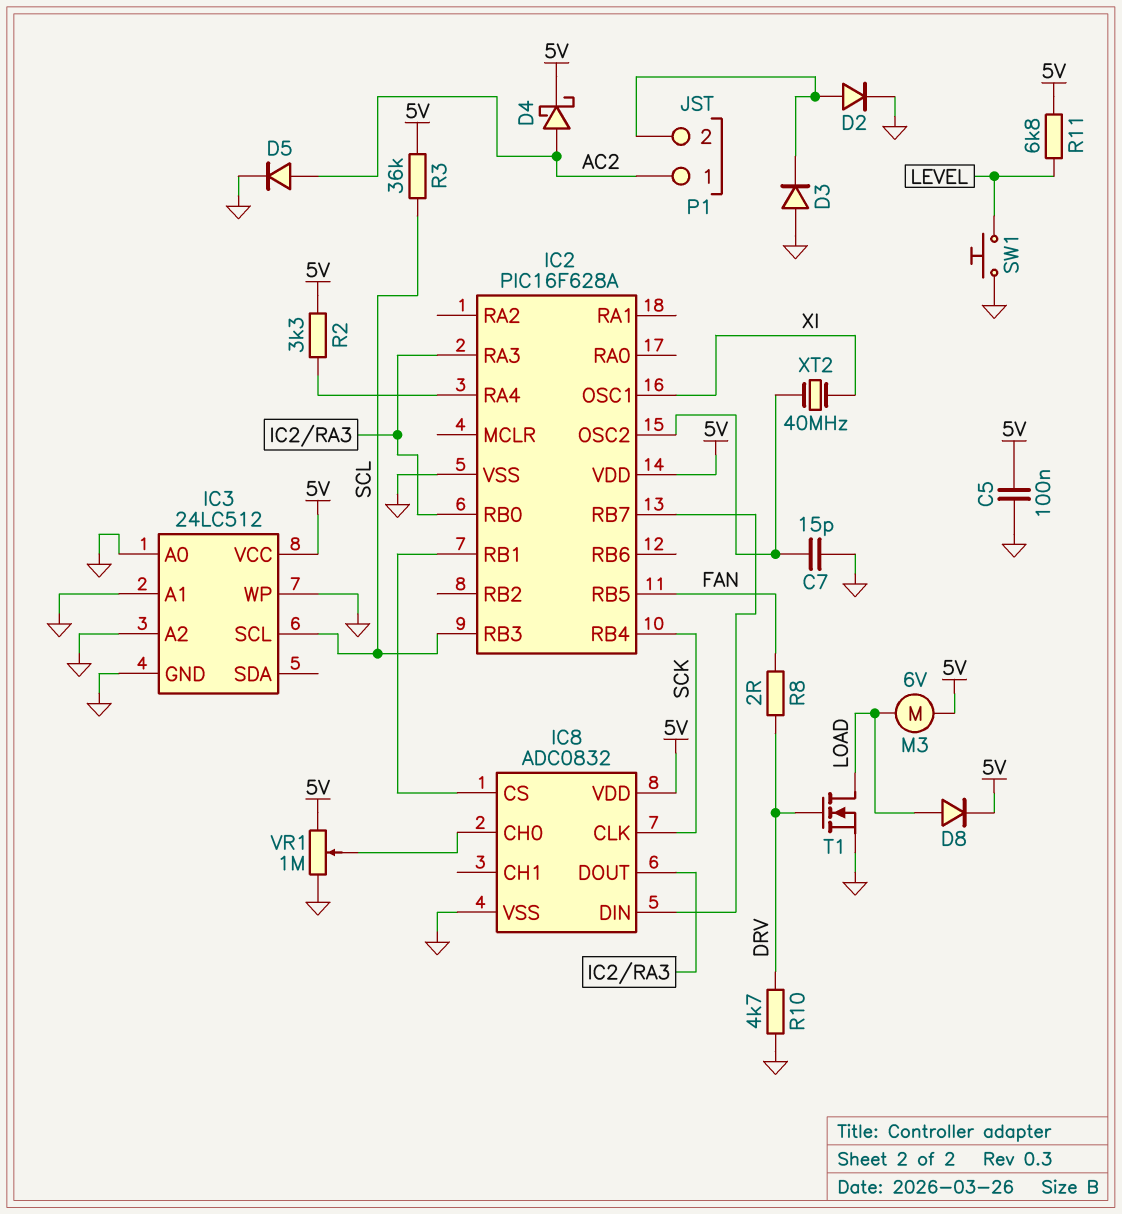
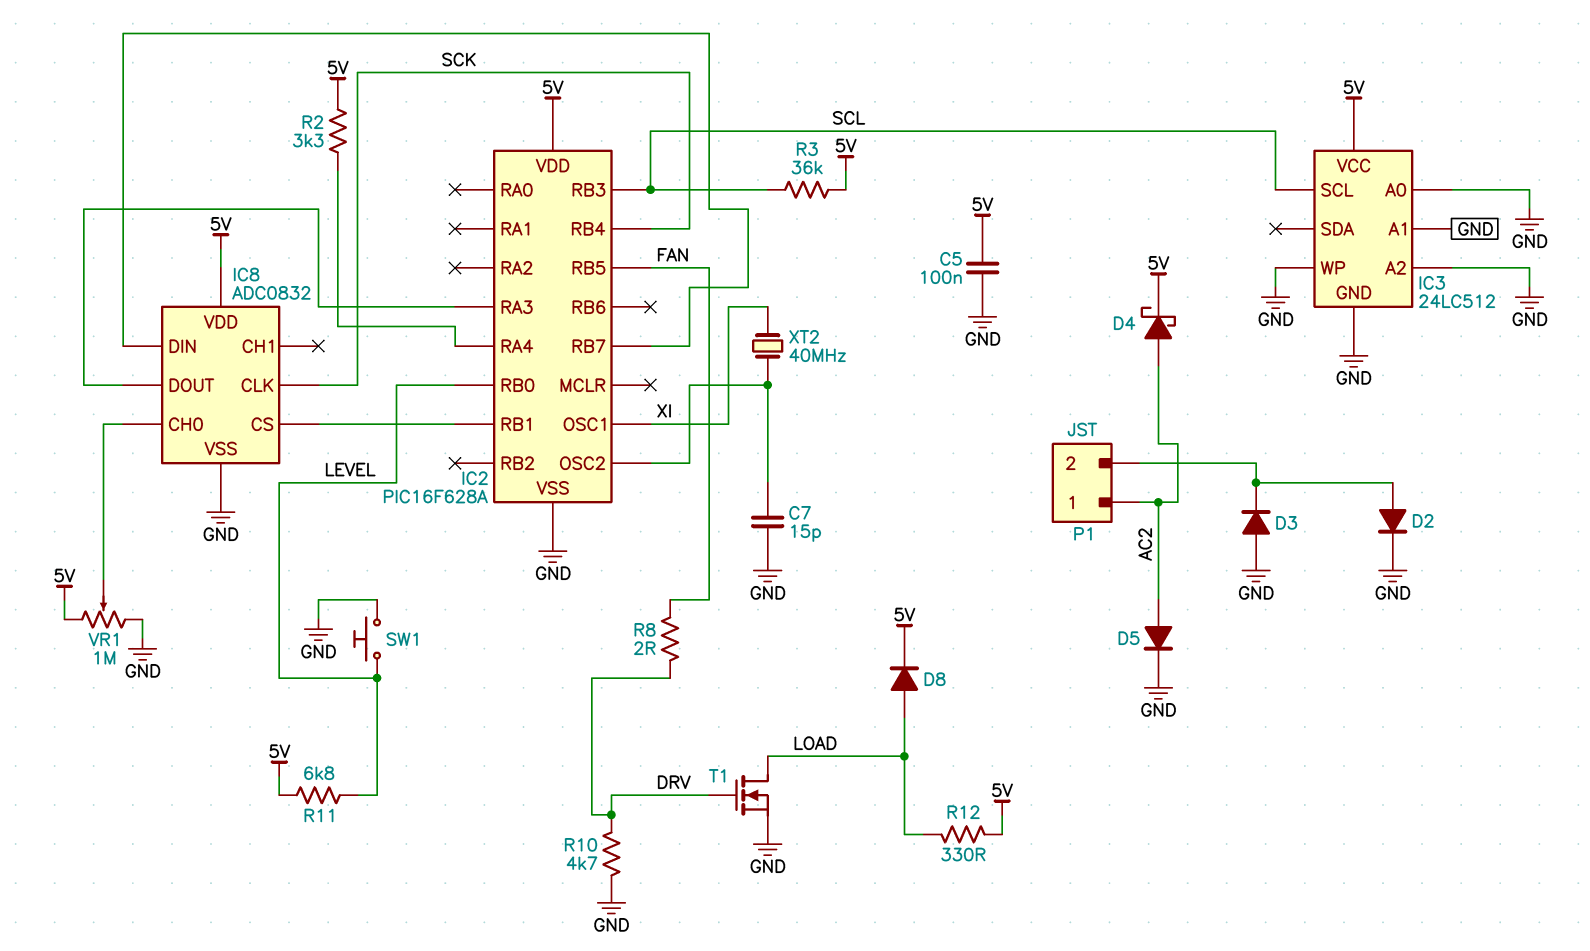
IC2 pin RB0: IC2/RA3 -> LEVEL
M3: motor 6V (5V, LOAD) -> none
R12: none -> 330 (5V, LOAD)

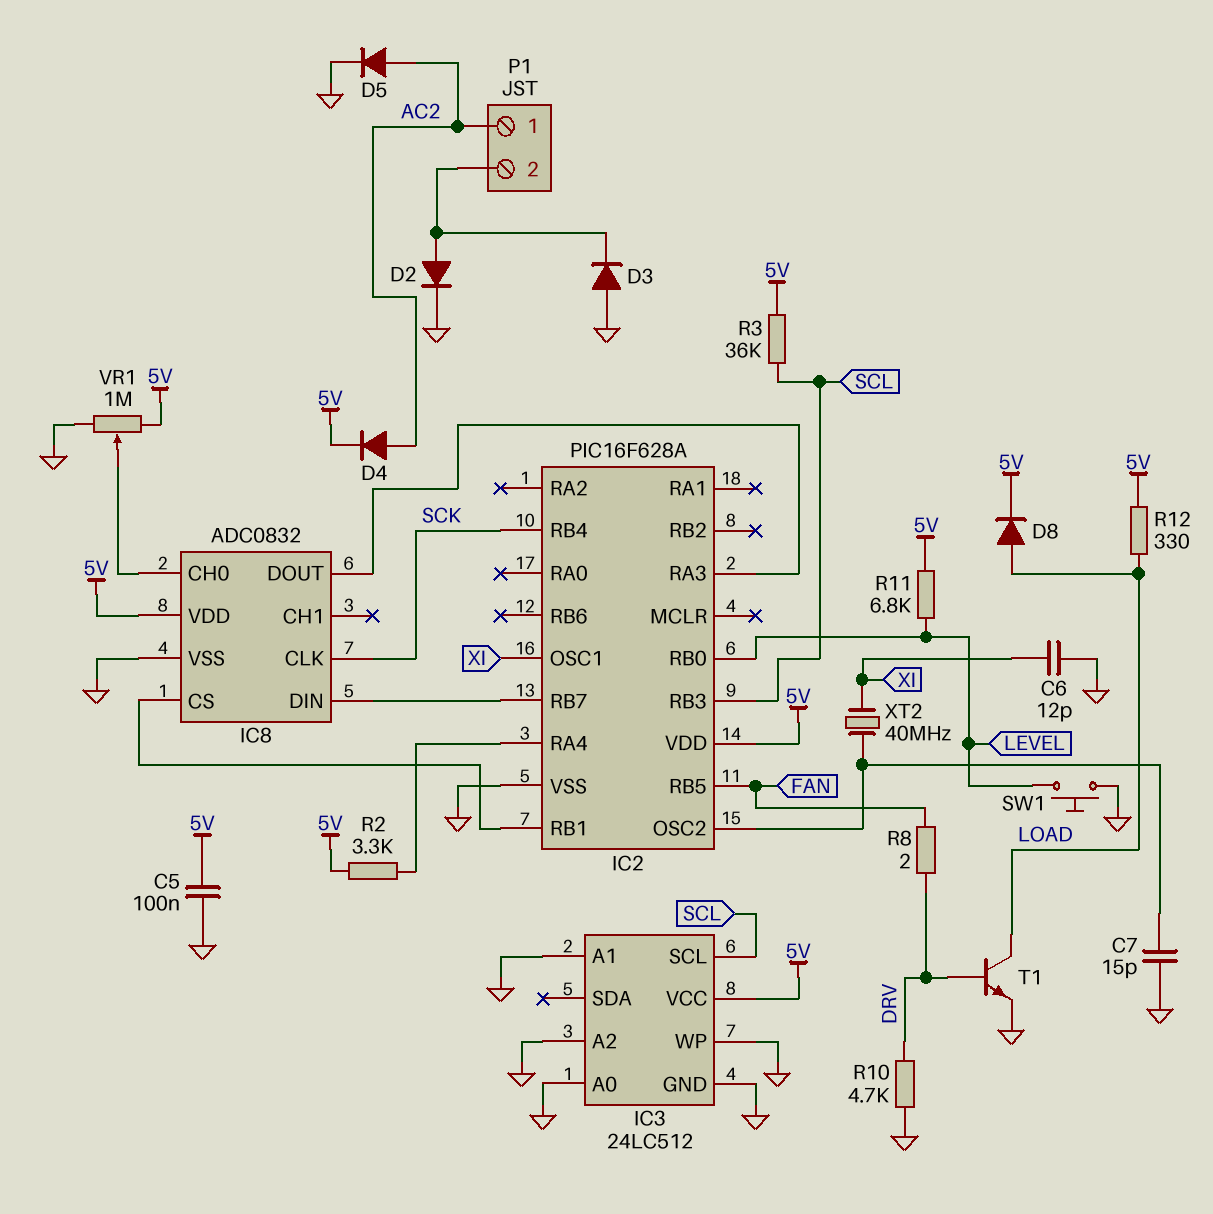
C6: none -> 12pF (GND, XI)
D4: schottky (A AC2, K 5V) -> diode (A AC2, K 5V)
T1: NMOS (G DRV, D LOAD, S GND) -> NPN (B DRV, C LOAD, E GND)

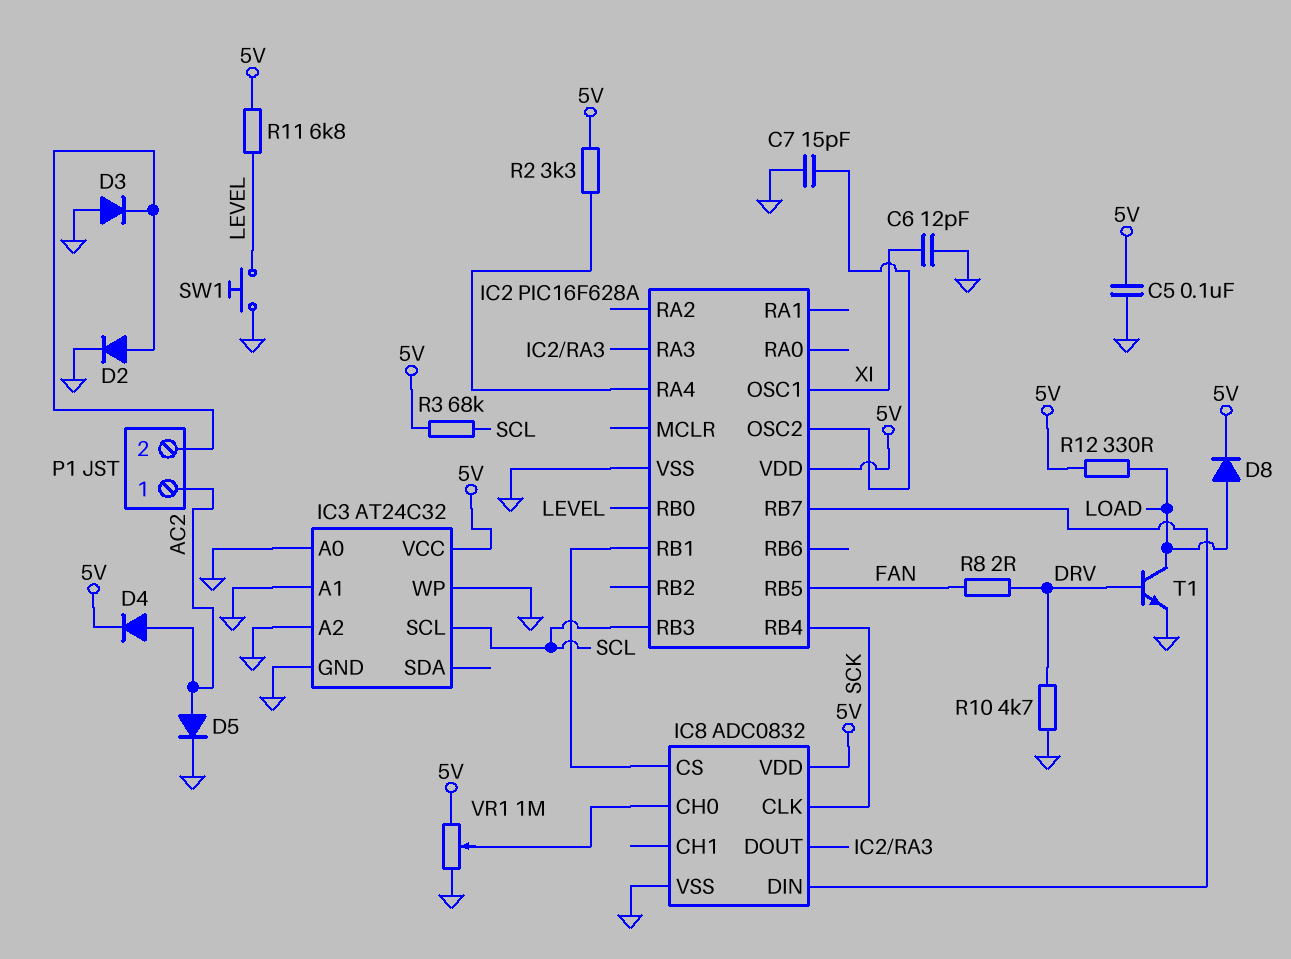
IC3: 24LC512 -> AT24C32
R3: 36k (5V, SCL) -> 68k (5V, SCL)
XT2: 40MHz (IC2/OSC2, XI) -> none

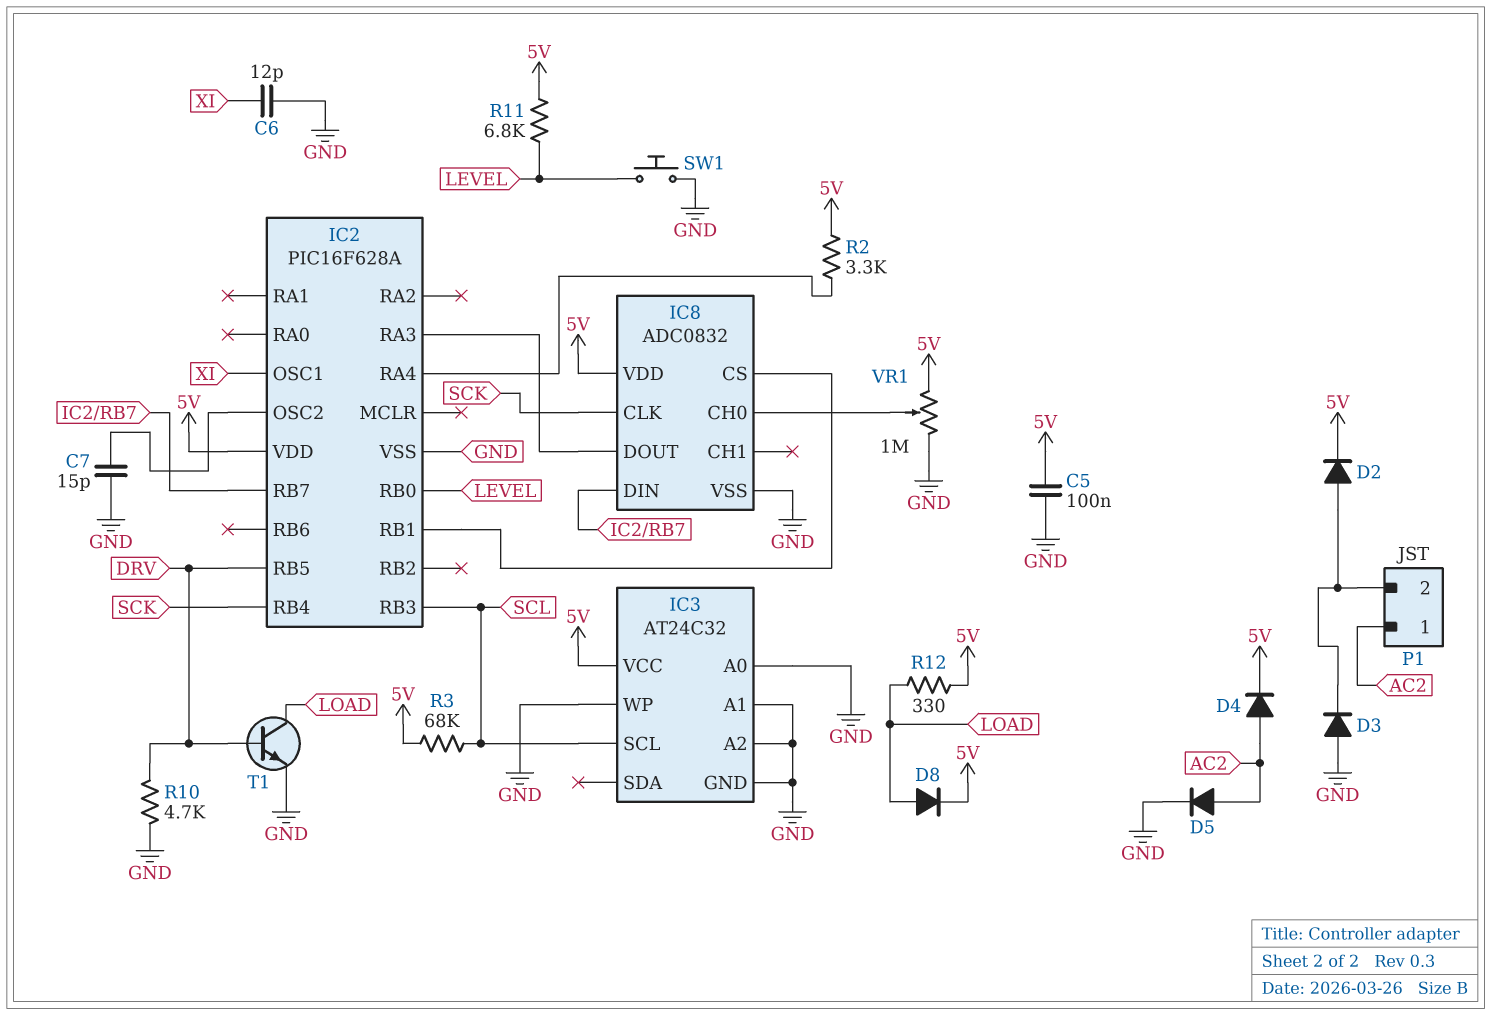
D2: diode (A P1/2, K GND) -> diode (A P1/2, K 5V)
IC2 pin RB5: FAN -> DRV
R8: 2 (DRV, FAN) -> none

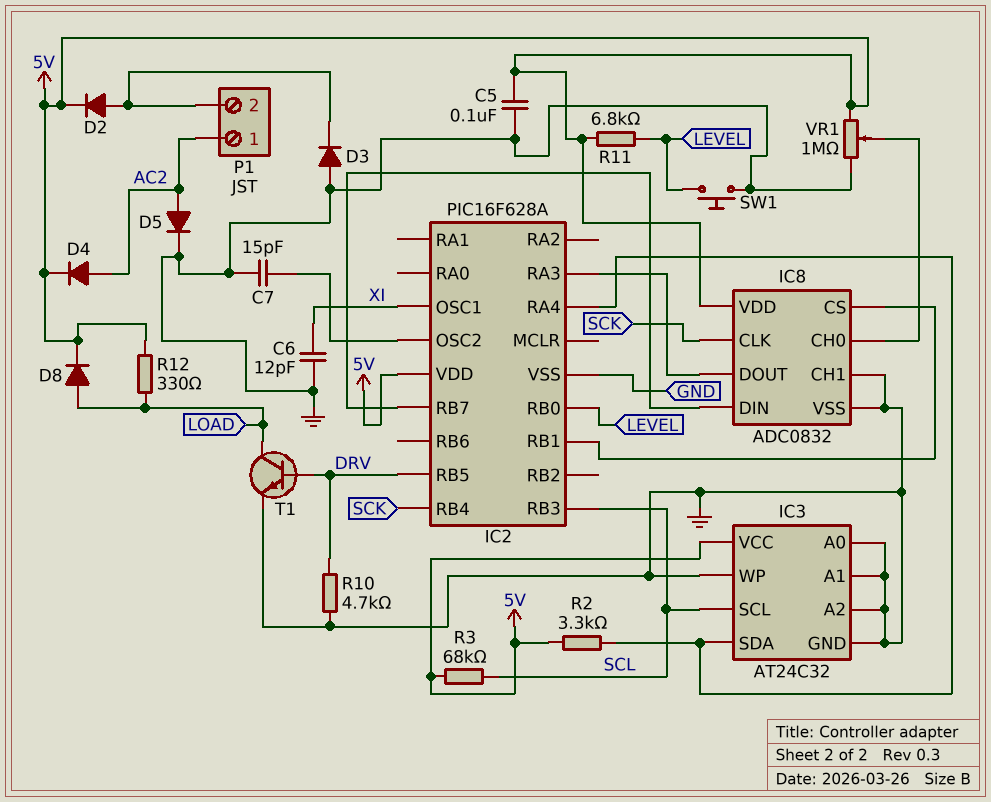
IC3 pin SDA: none -> IC2/RA4
IC8 pin CH1: none -> GND

